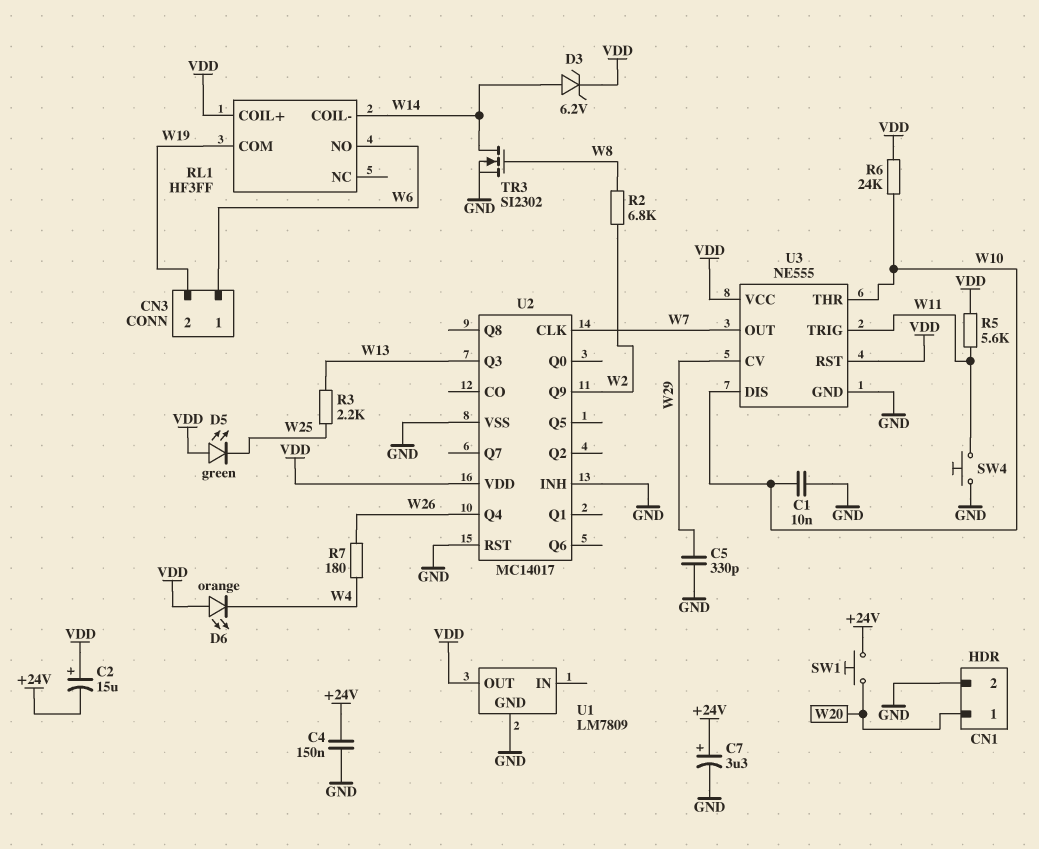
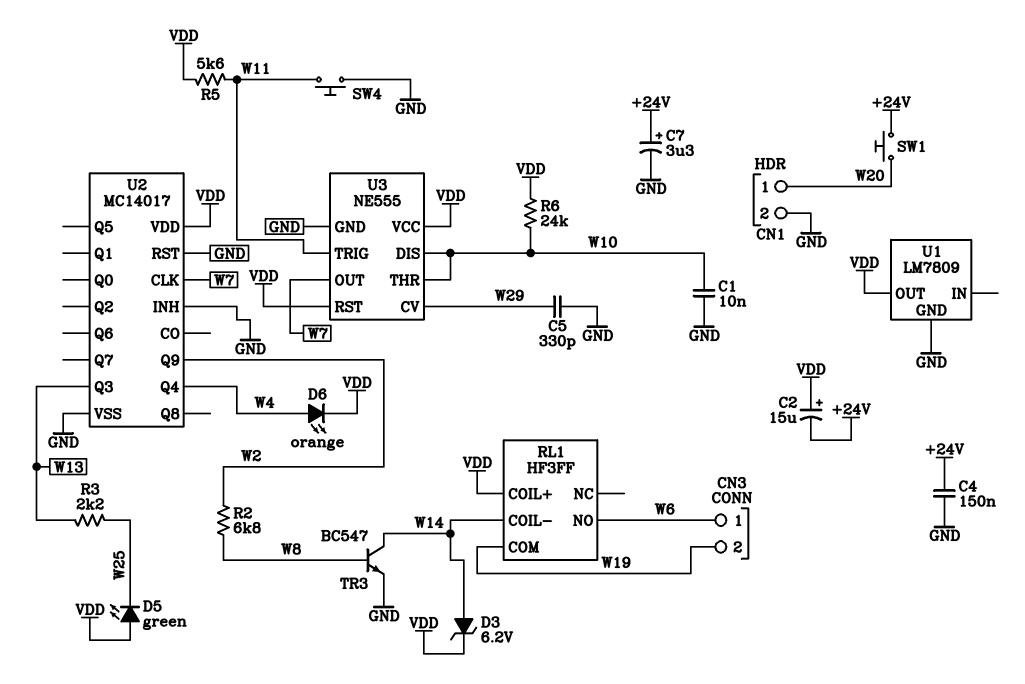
D6: LED orange (A VDD, K W4) -> LED orange (A W4, K VDD)
R7: 180 (W4, W26) -> none
TR3: NMOS SI2302 (G W8, D W14, S GND) -> NPN BC547 (B W8, C W14, E GND)
U2 pin Q4: W26 -> W4

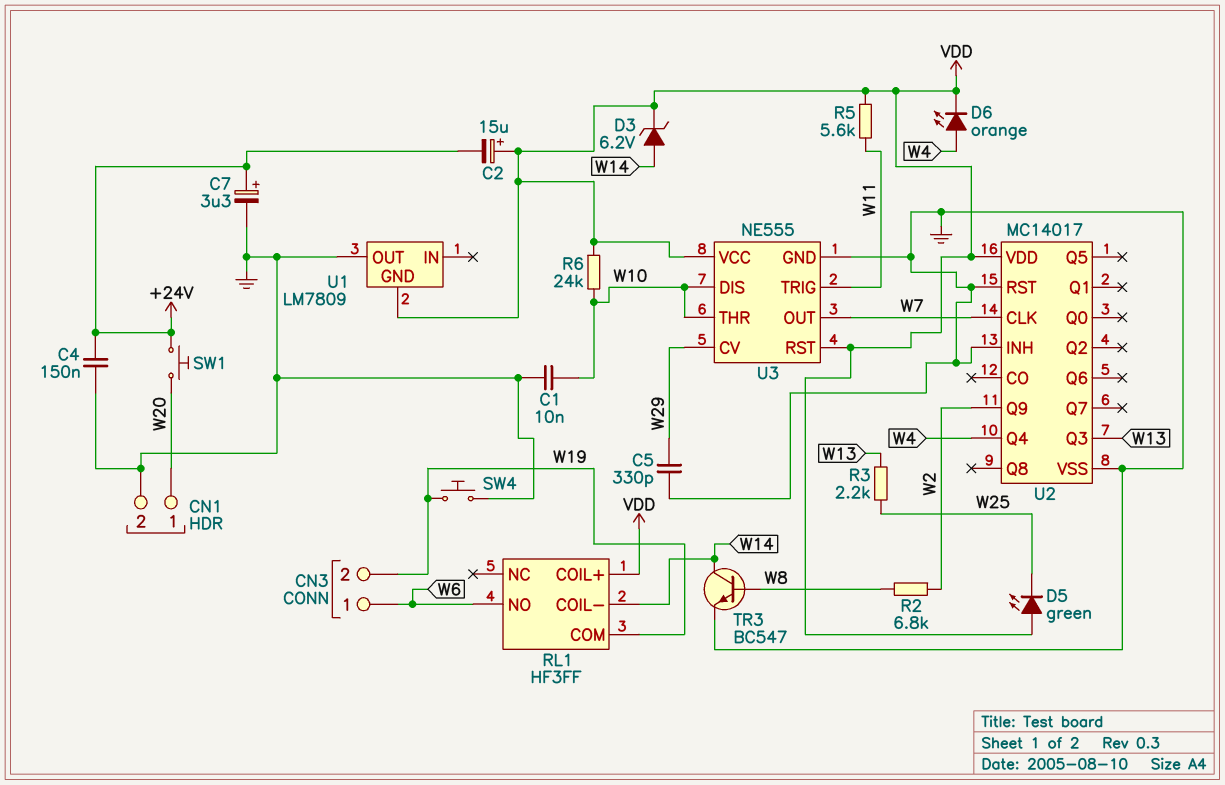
SW4: button (GND, W11) -> button (GND, W19)
U1 pin GND: GND -> VDD
U1 pin OUT: VDD -> GND

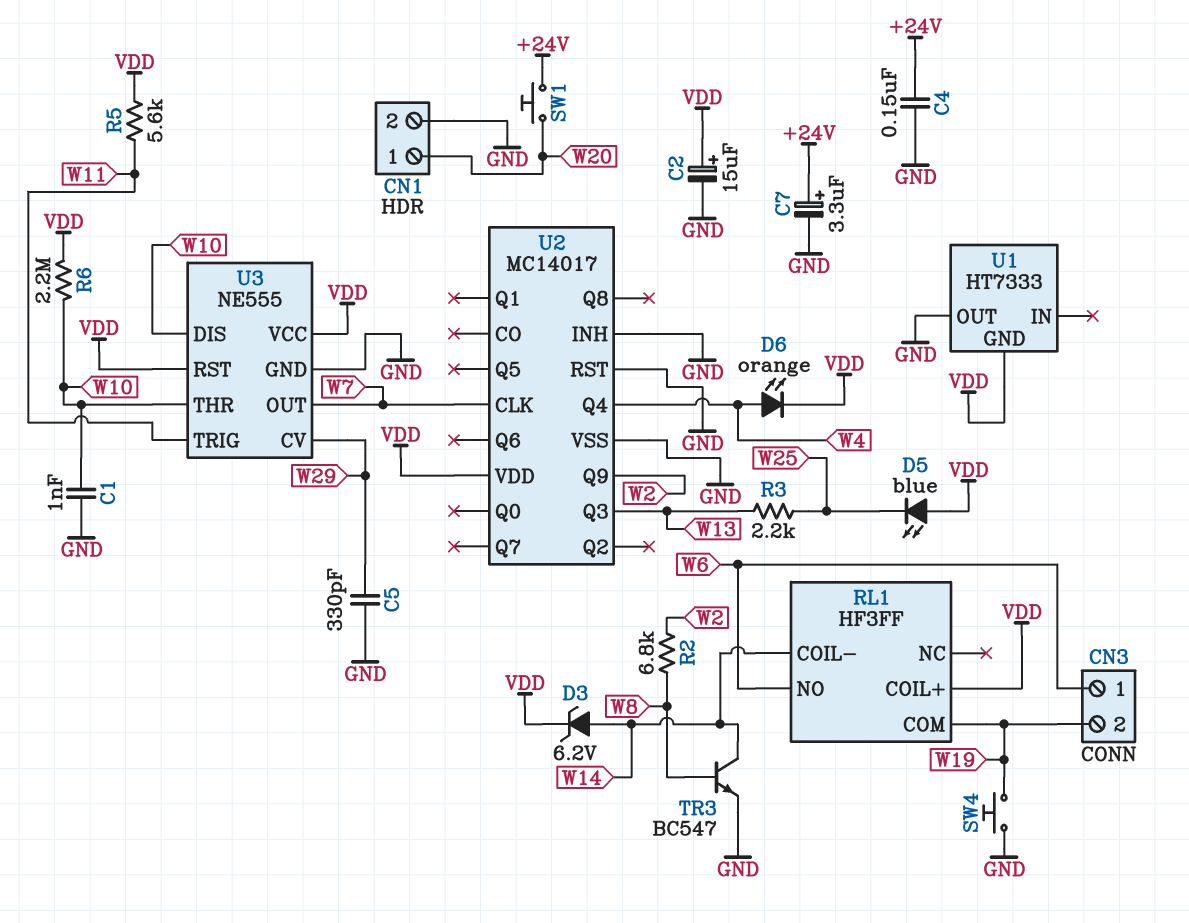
C1: 10nF (GND, W10) -> 1nF (GND, W10)
C2: 15uF (plus VDD, minus +24V) -> 15uF (plus VDD, minus GND)
D5: LED green (A VDD, K W25) -> LED blue (A VDD, K W25)
R6: 24k (VDD, W10) -> 2.2M (VDD, W10)
U1: LM7809 -> HT7333

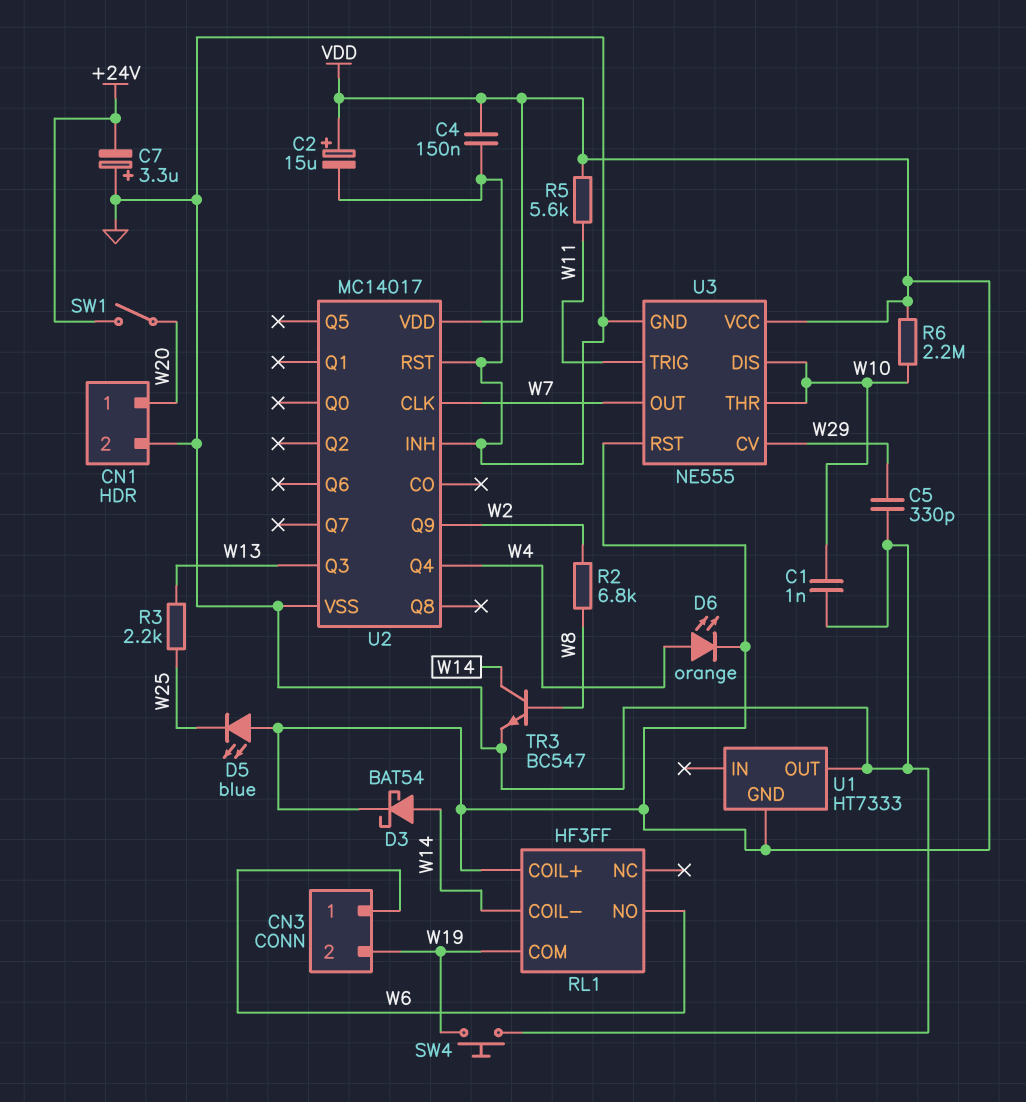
C4: 150nF (+24V, GND) -> 150nF (GND, VDD)
C7: 3.3uF (plus +24V, minus GND) -> 3.3uF (plus GND, minus +24V)
D3: zener 6.2V (A W14, K VDD) -> schottky BAT54 (A W14, K VDD)
SW1: button (+24V, W20) -> switch (+24V, W20)

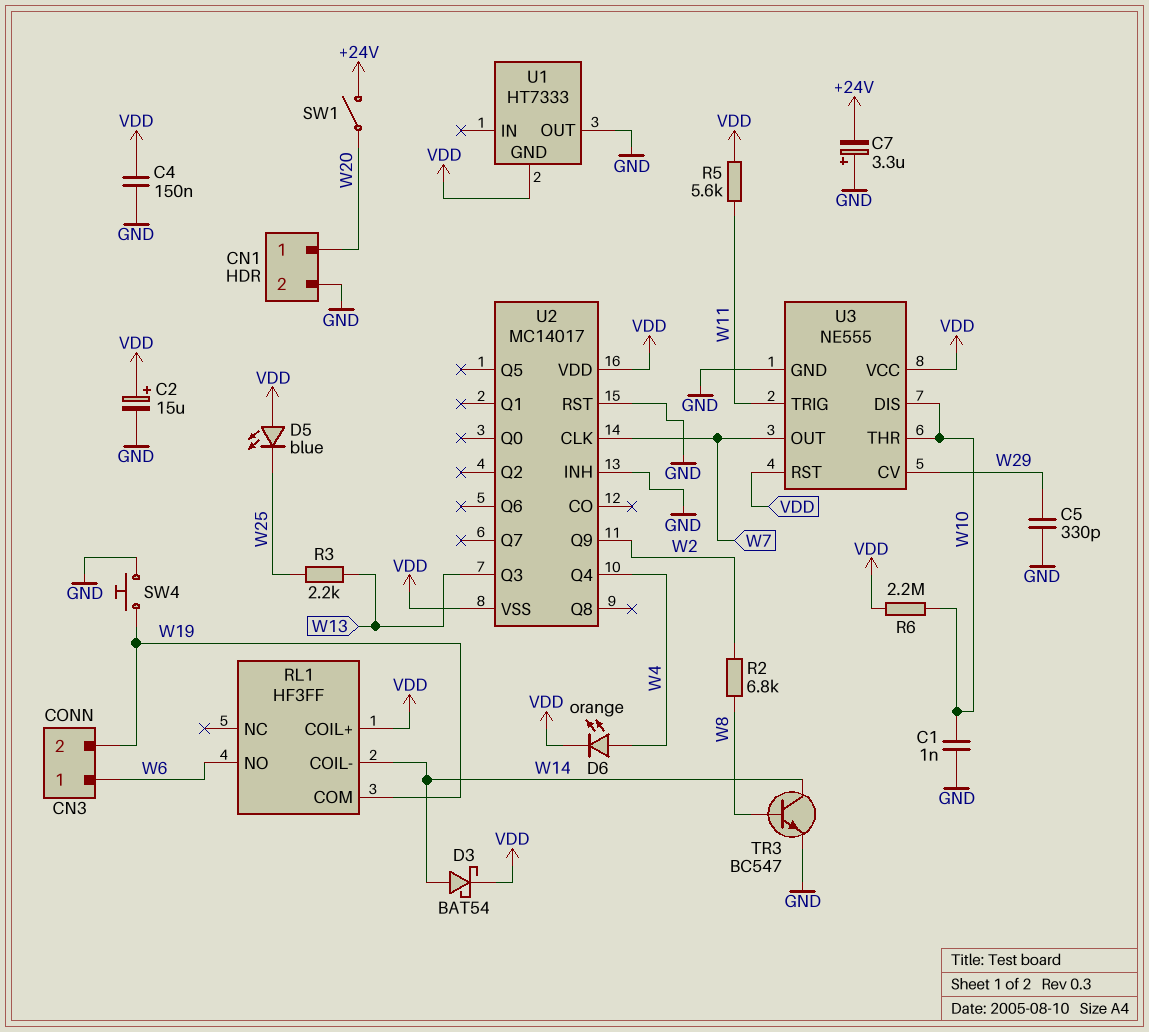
U2 pin VSS: GND -> VDD

